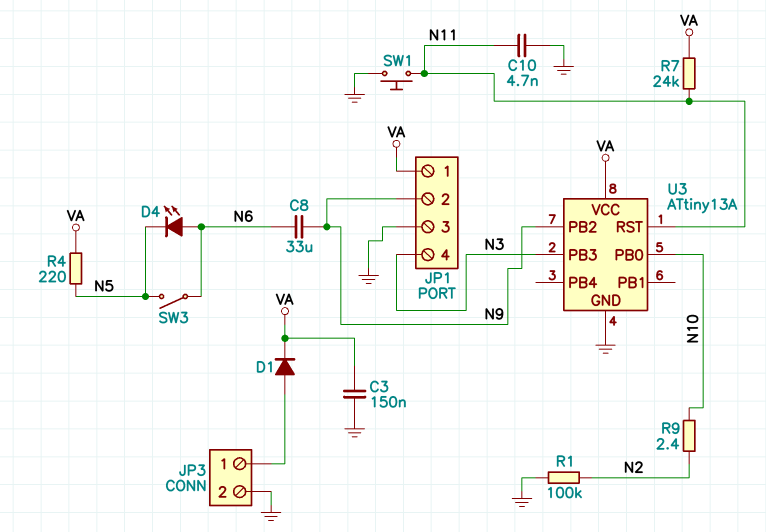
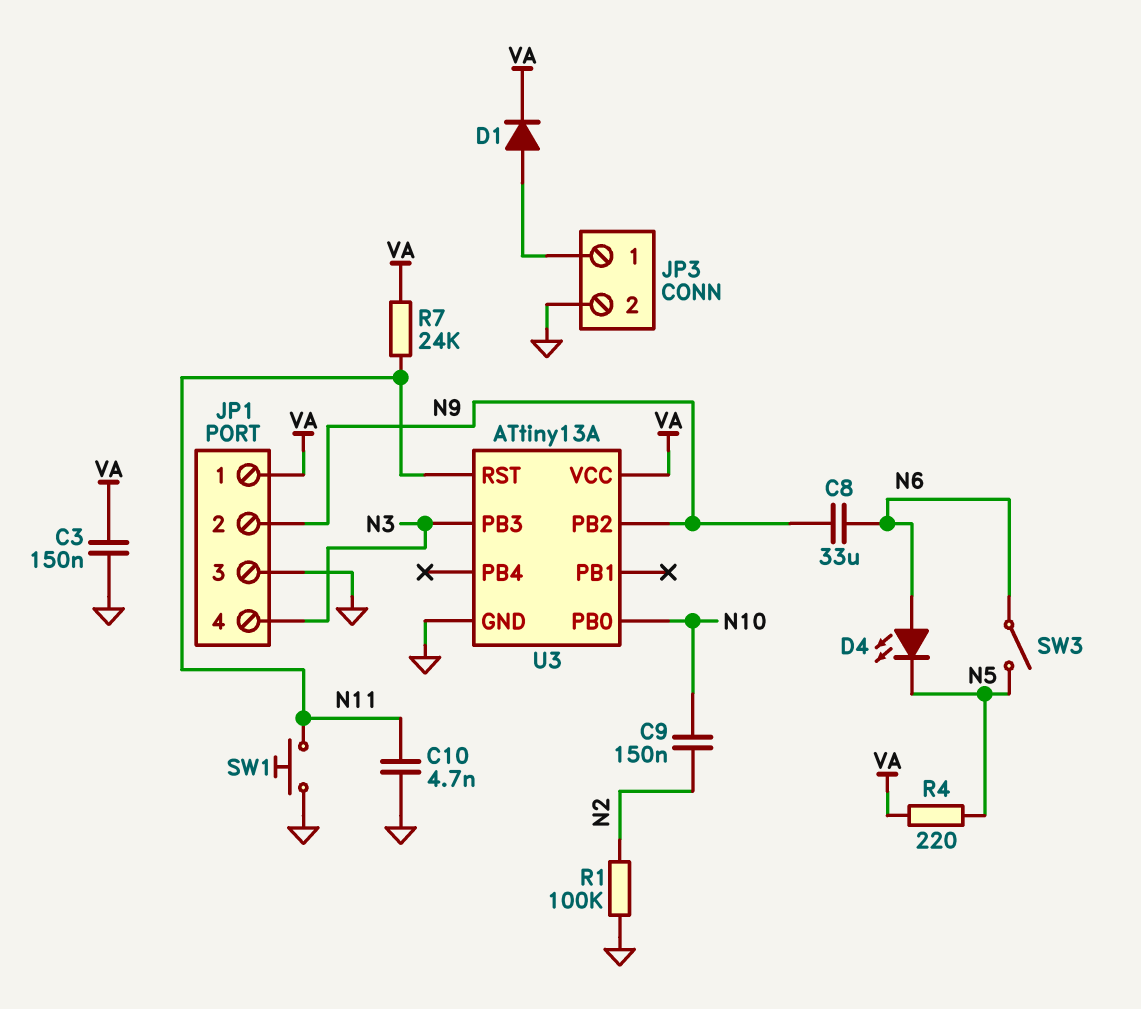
C9: none -> 150nF (N2, N10)
R9: 2.4 (N2, N10) -> none

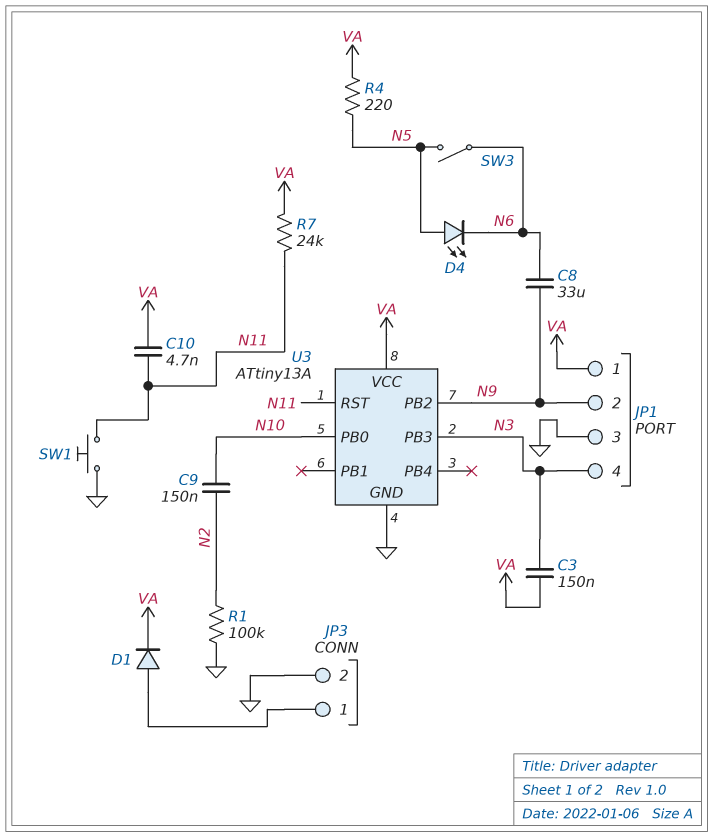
C3: 150nF (GND, VA) -> 150nF (N3, VA)
C10: 4.7nF (GND, N11) -> 4.7nF (N11, VA)
D4: LED (A N6, K N5) -> LED (A N5, K N6)

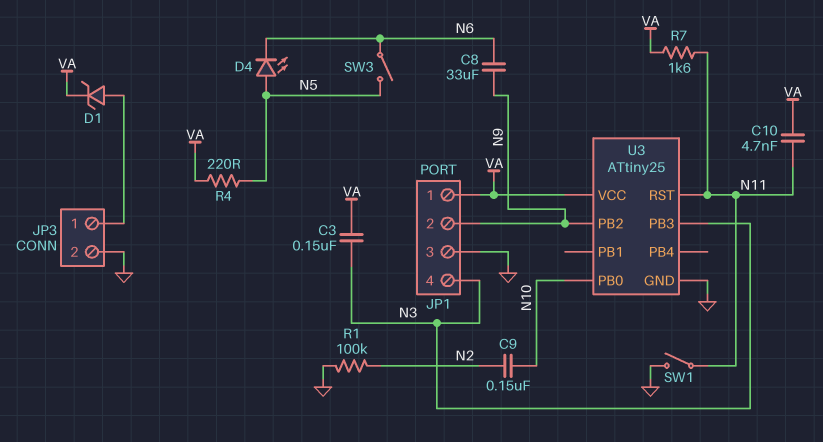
D1: diode (A JP3/1, K VA) -> zener (A JP3/1, K VA)
R7: 24k (N11, VA) -> 1.6k (N11, VA)
SW1: button (GND, N11) -> switch (GND, N11)
U3: ATtiny13A -> ATtiny25

